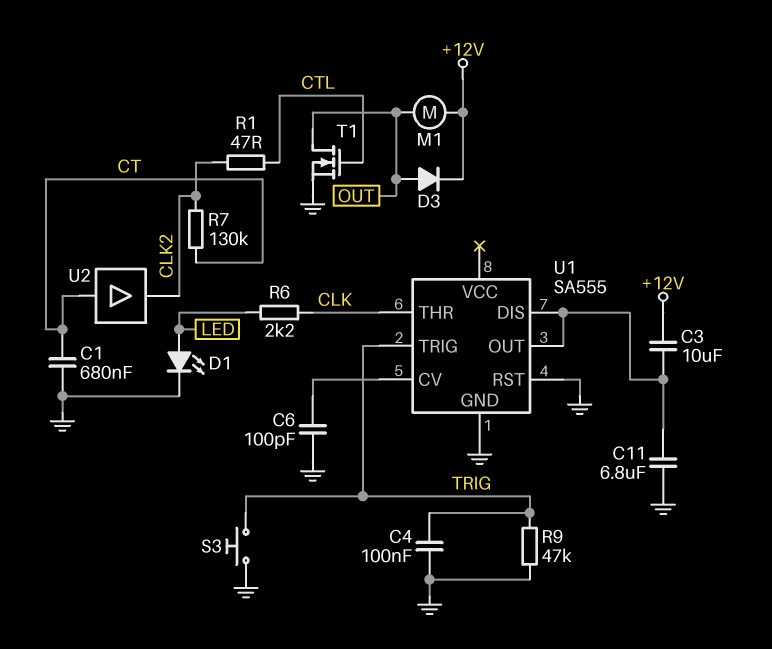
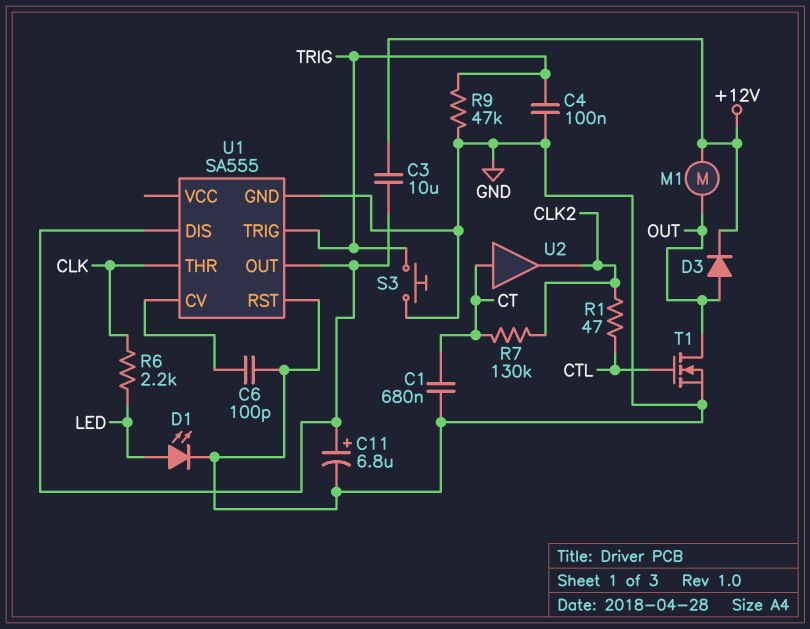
C11: 6.8uF (GND, U1/DIS) -> 6.8uF (plus U1/DIS, minus GND)

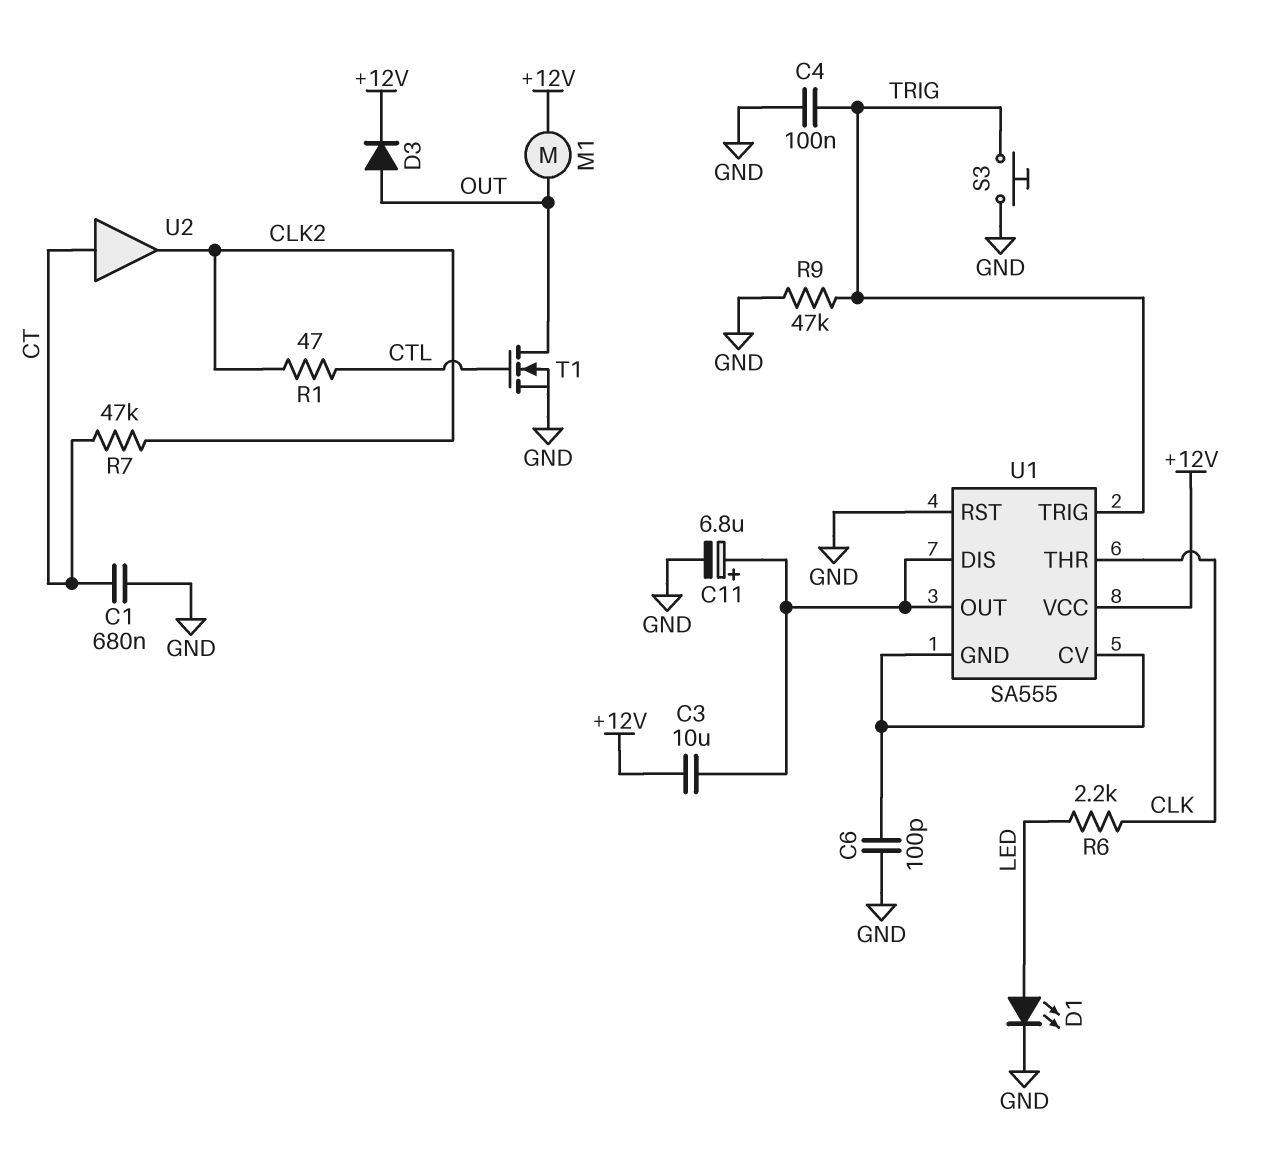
R7: 130k (CLK2, CT) -> 47k (CLK2, CT)
U1 pin GND: GND -> U1/CV
U1 pin VCC: none -> +12V

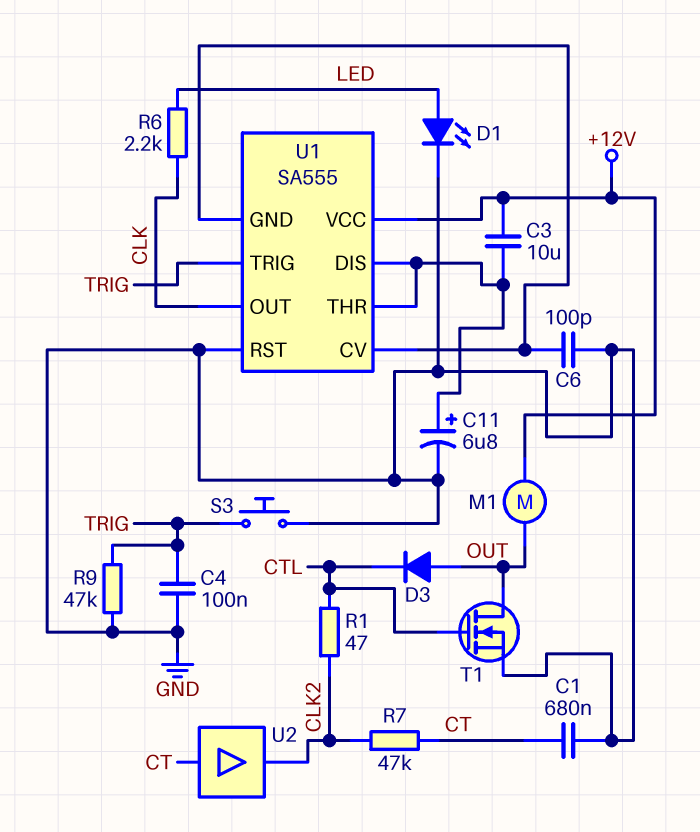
D3: diode (A OUT, K +12V) -> diode (A OUT, K CTL)
U1 pin OUT: U1/DIS -> CLK
U1 pin THR: CLK -> U1/DIS

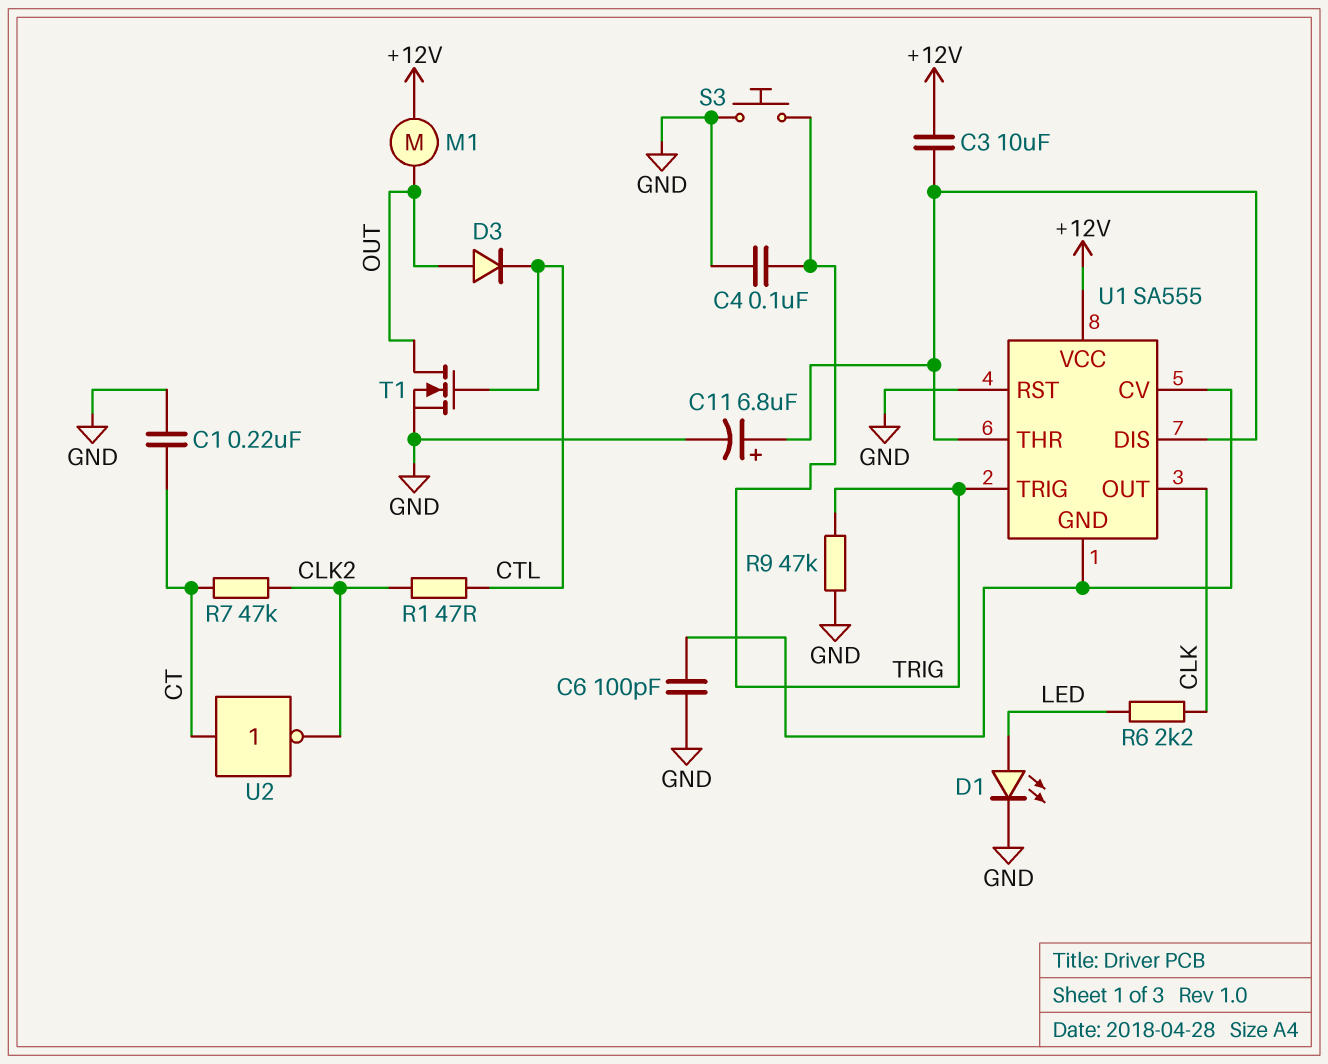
C1: 680nF (CT, GND) -> 220nF (CT, GND)
U2: buffer (in CT, out CLK2) -> NOT (in CT, out CLK2)

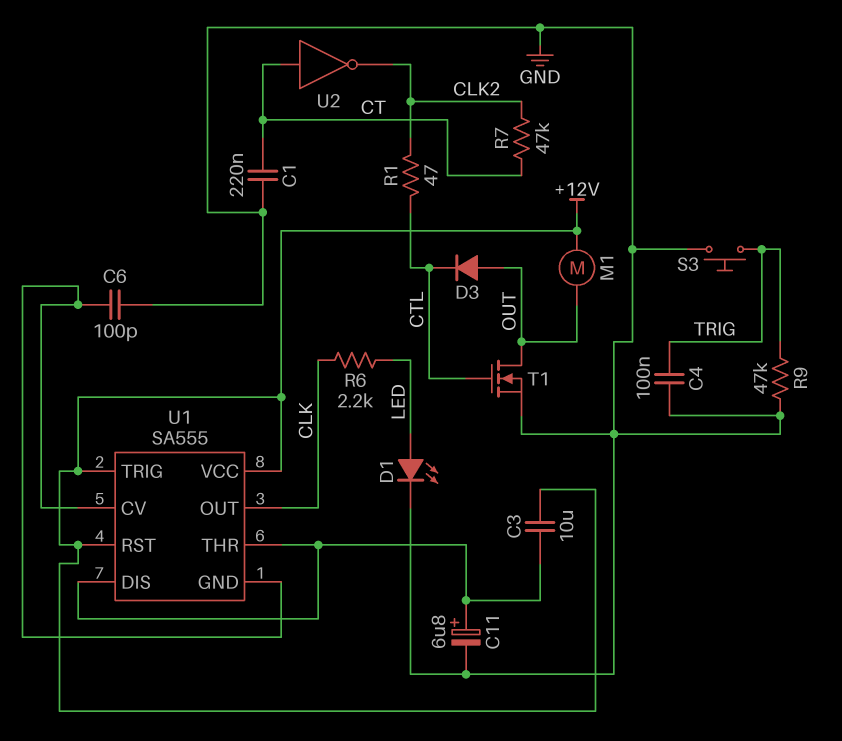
U1 pin RST: GND -> +12V
U1 pin TRIG: TRIG -> +12V

